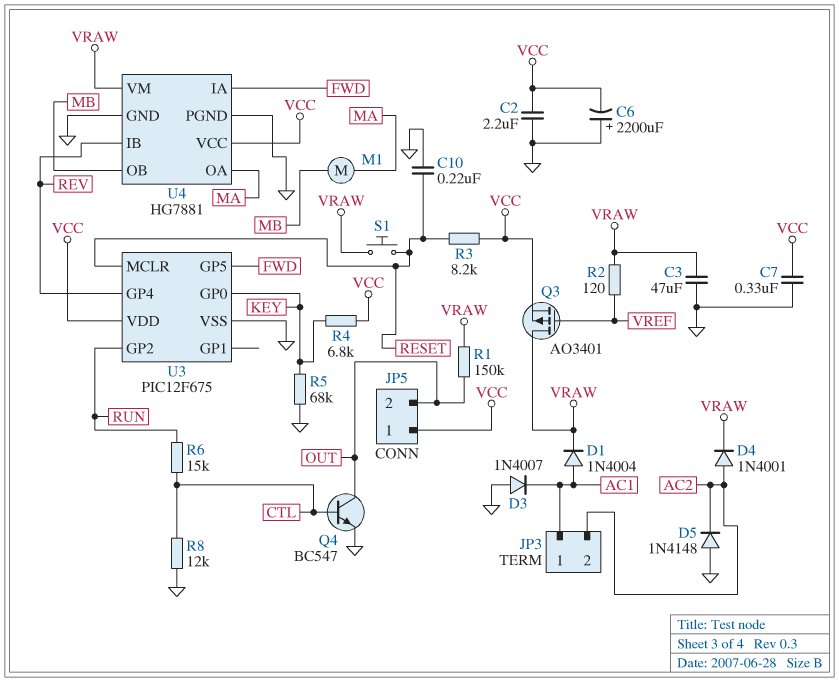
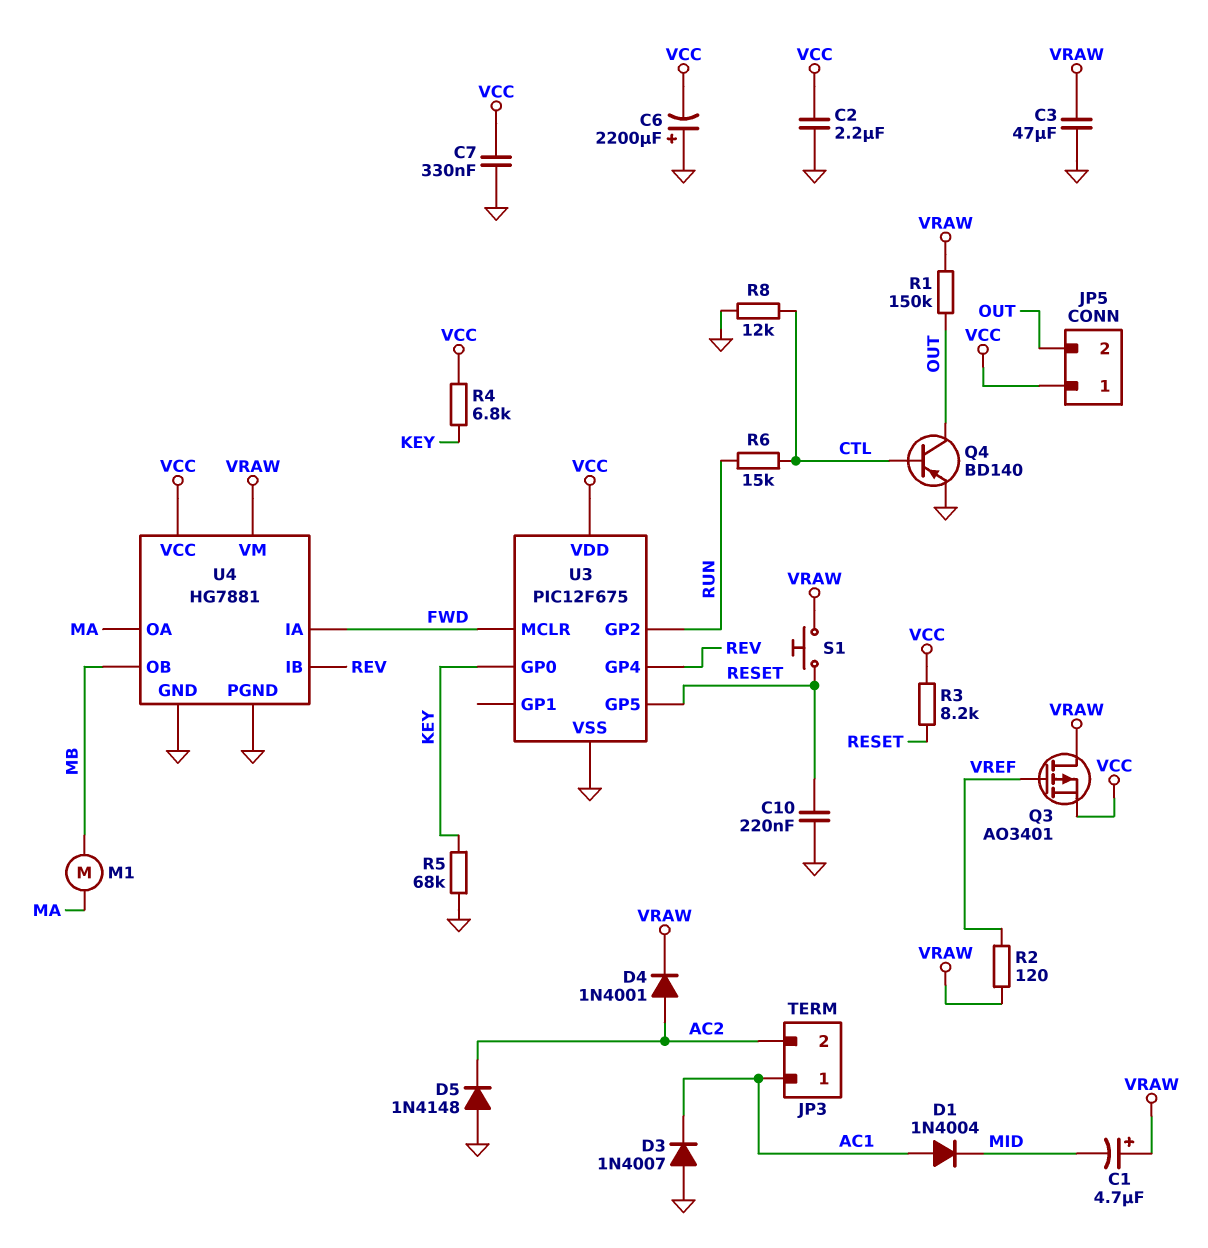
C1: none -> 4.7uF (plus VRAW, minus MID)
D1: diode 1N4004 (A AC1, K VRAW) -> diode 1N4004 (A AC1, K MID)
Q4: NPN BC547 (B CTL, C OUT, E GND) -> PNP BD140 (B CTL, C OUT, E GND)
U3 pin GP5: FWD -> RESET
U3 pin MCLR: RESET -> FWD

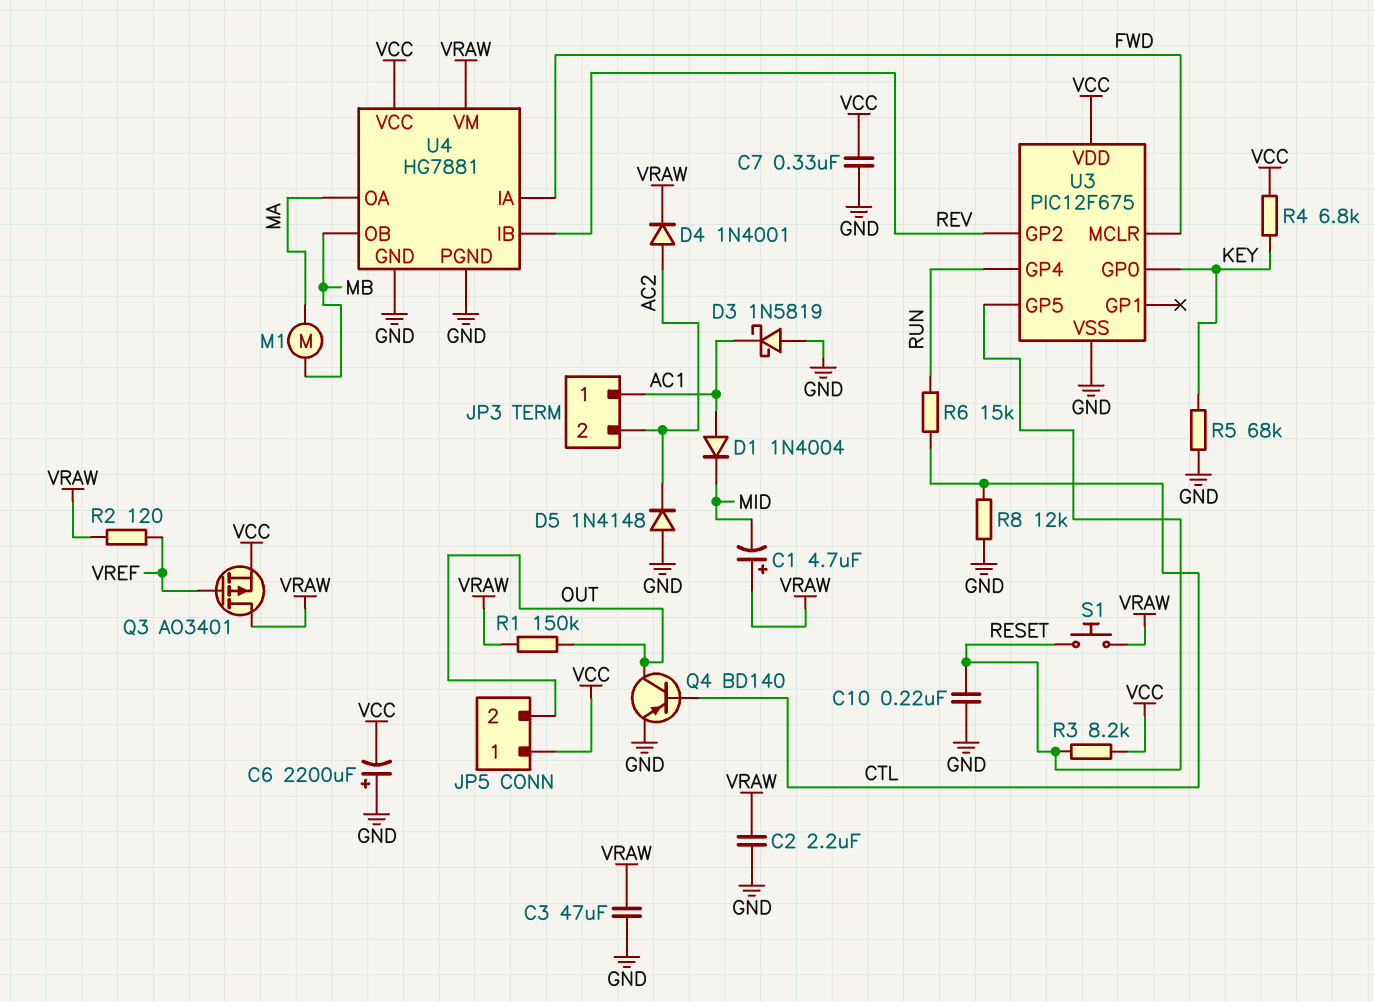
C2: 2.2uF (GND, VCC) -> 2.2uF (GND, VRAW)
D3: diode 1N4007 (A GND, K AC1) -> schottky 1N5819 (A GND, K AC1)
U3 pin GP2: RUN -> REV
U3 pin GP4: REV -> RUN

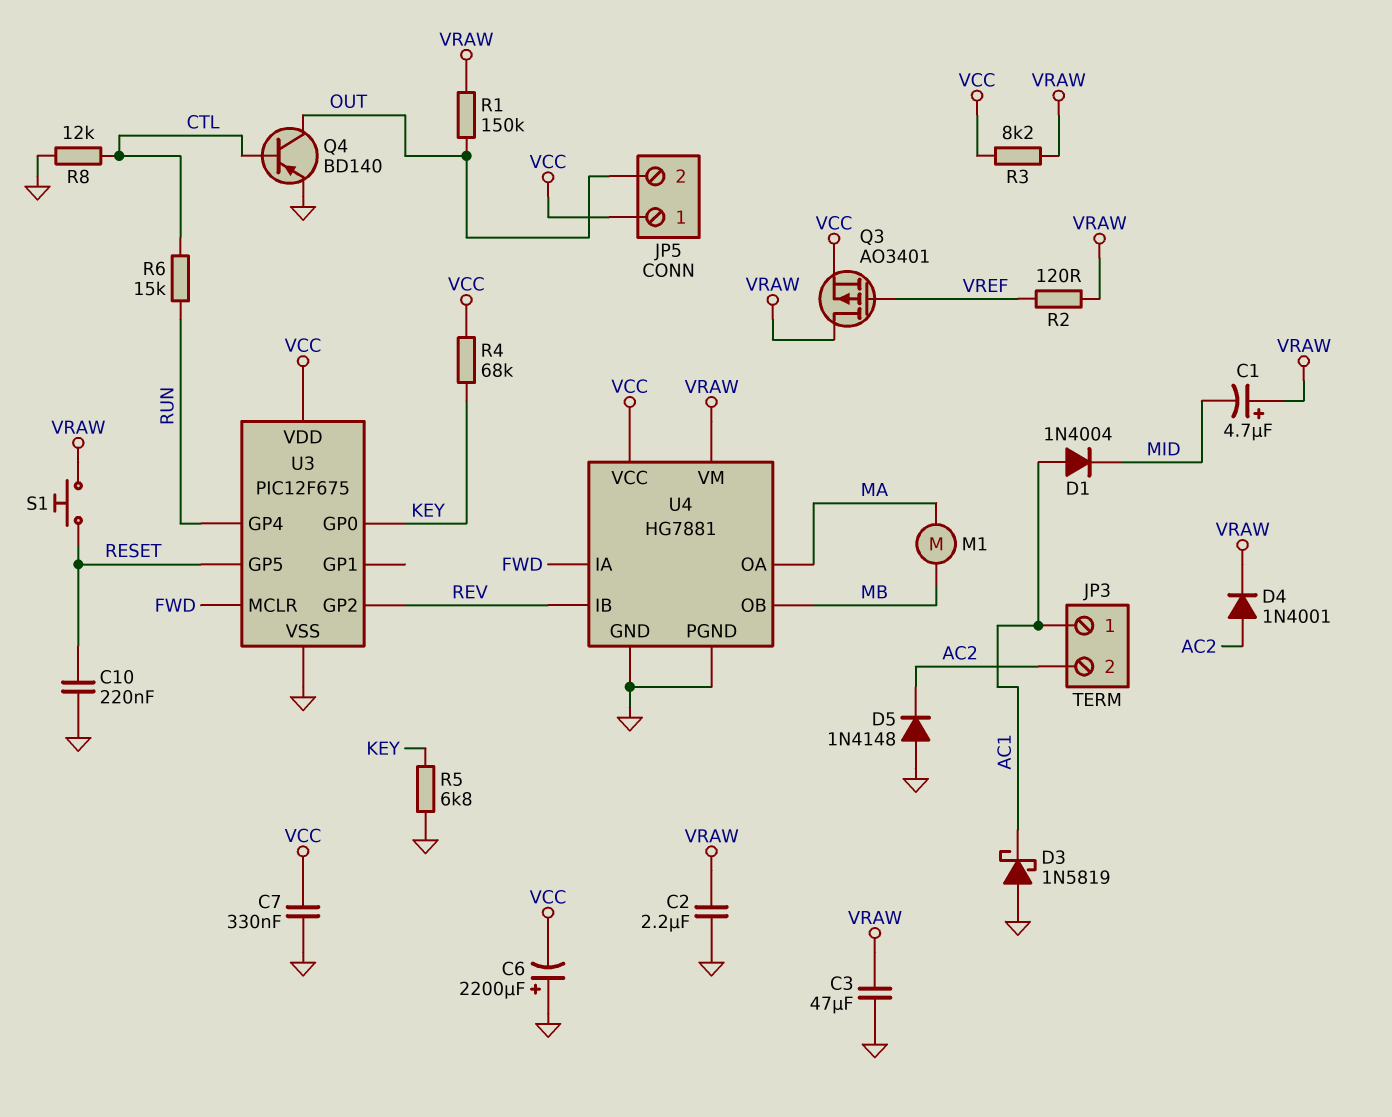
R3: 8.2k (RESET, VCC) -> 8.2k (VCC, VRAW)
R4: 6.8k (KEY, VCC) -> 68k (KEY, VCC)
R5: 68k (GND, KEY) -> 6.8k (GND, KEY)

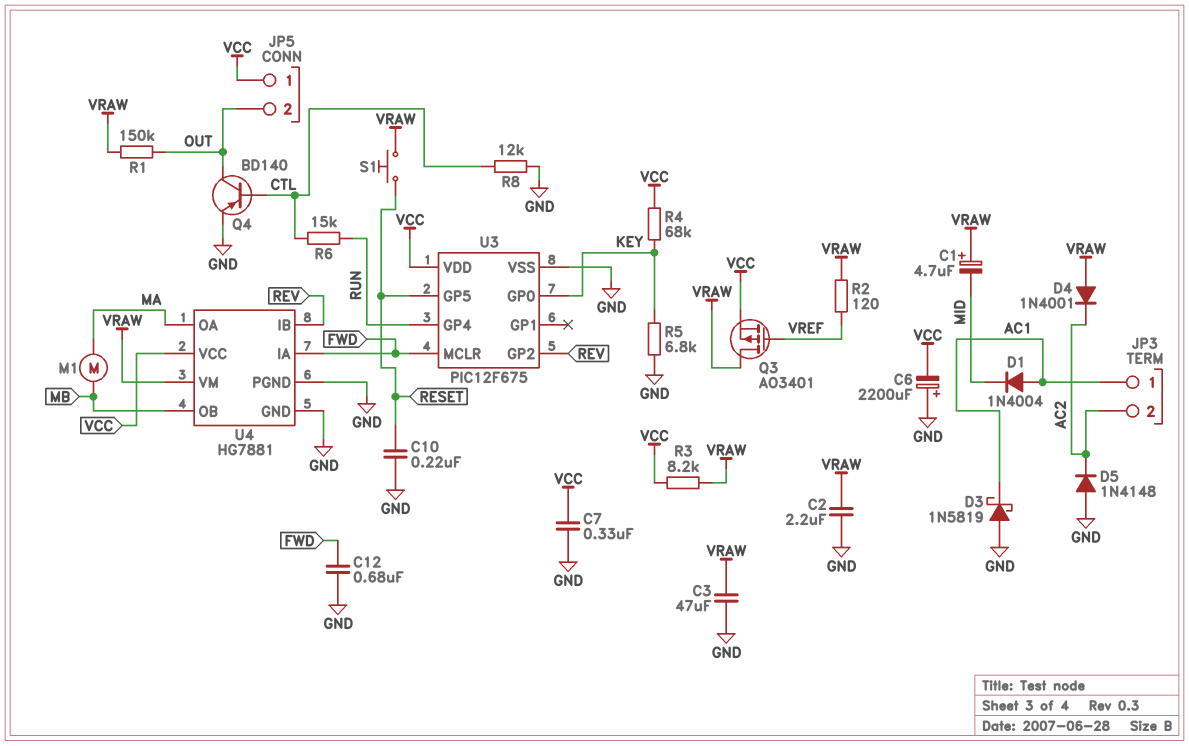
C12: none -> 680nF (FWD, GND)
D4: diode 1N4001 (A AC2, K VRAW) -> diode 1N4001 (A VRAW, K AC2)

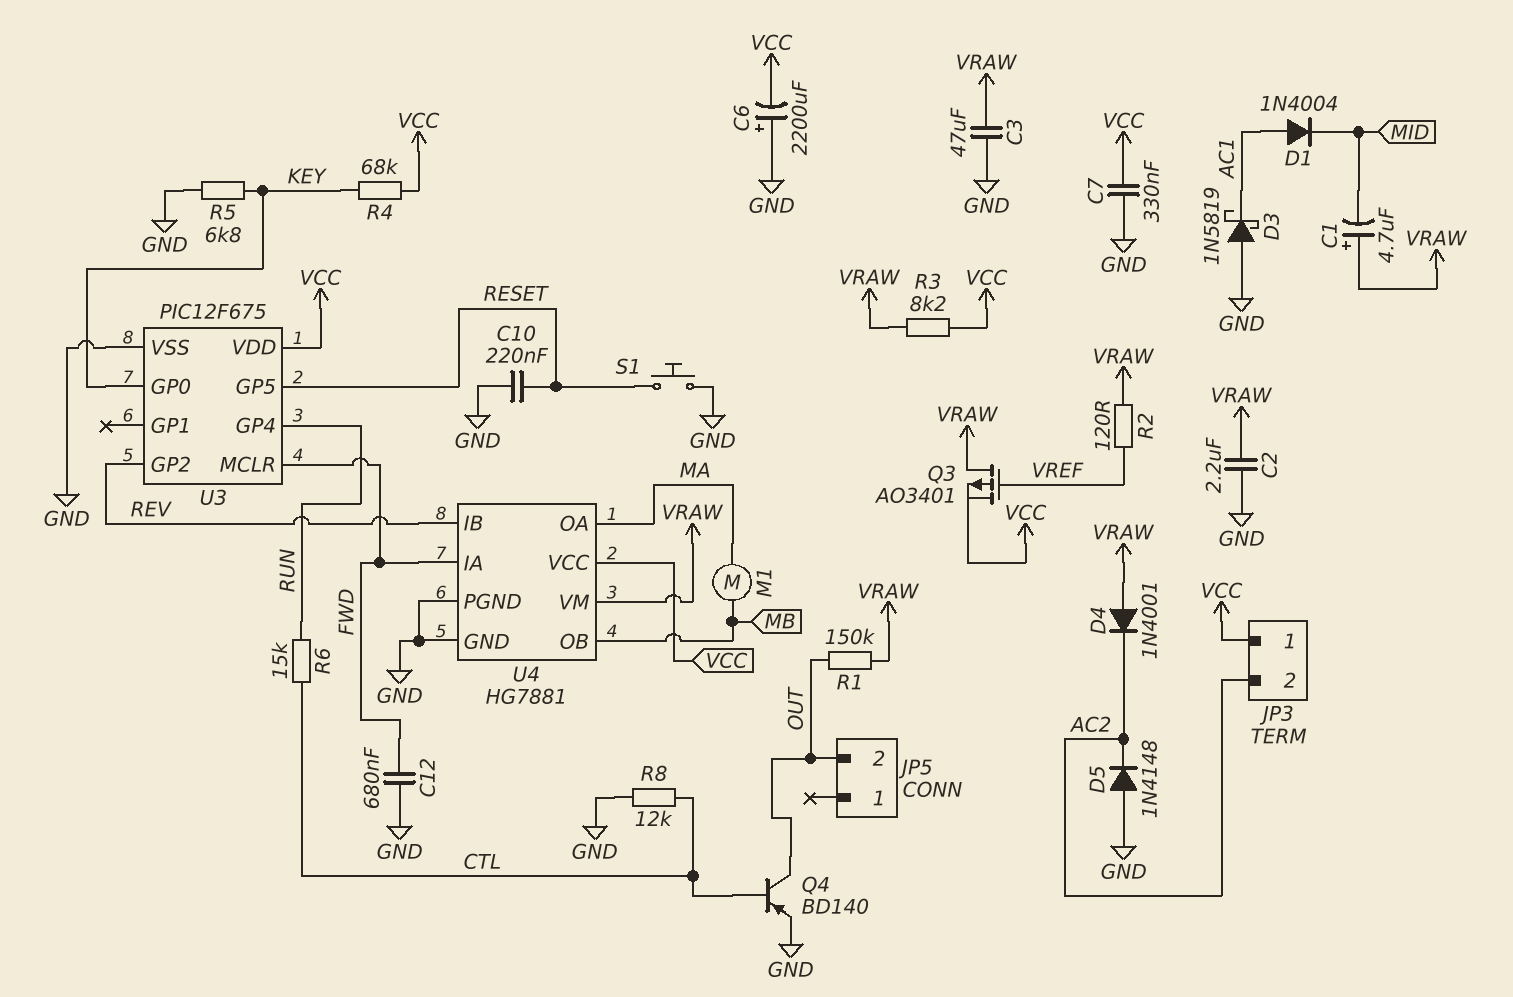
JP3 pin 1: AC1 -> VCC
JP5 pin 1: VCC -> none
S1: button (RESET, VRAW) -> button (GND, RESET)

